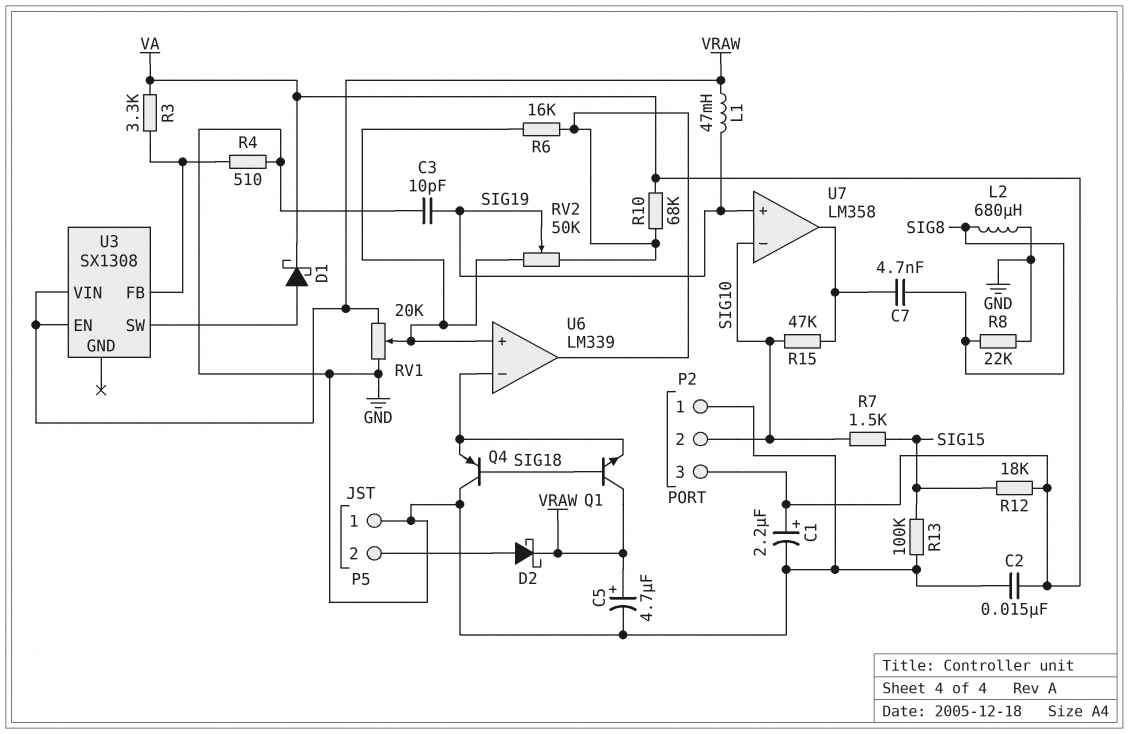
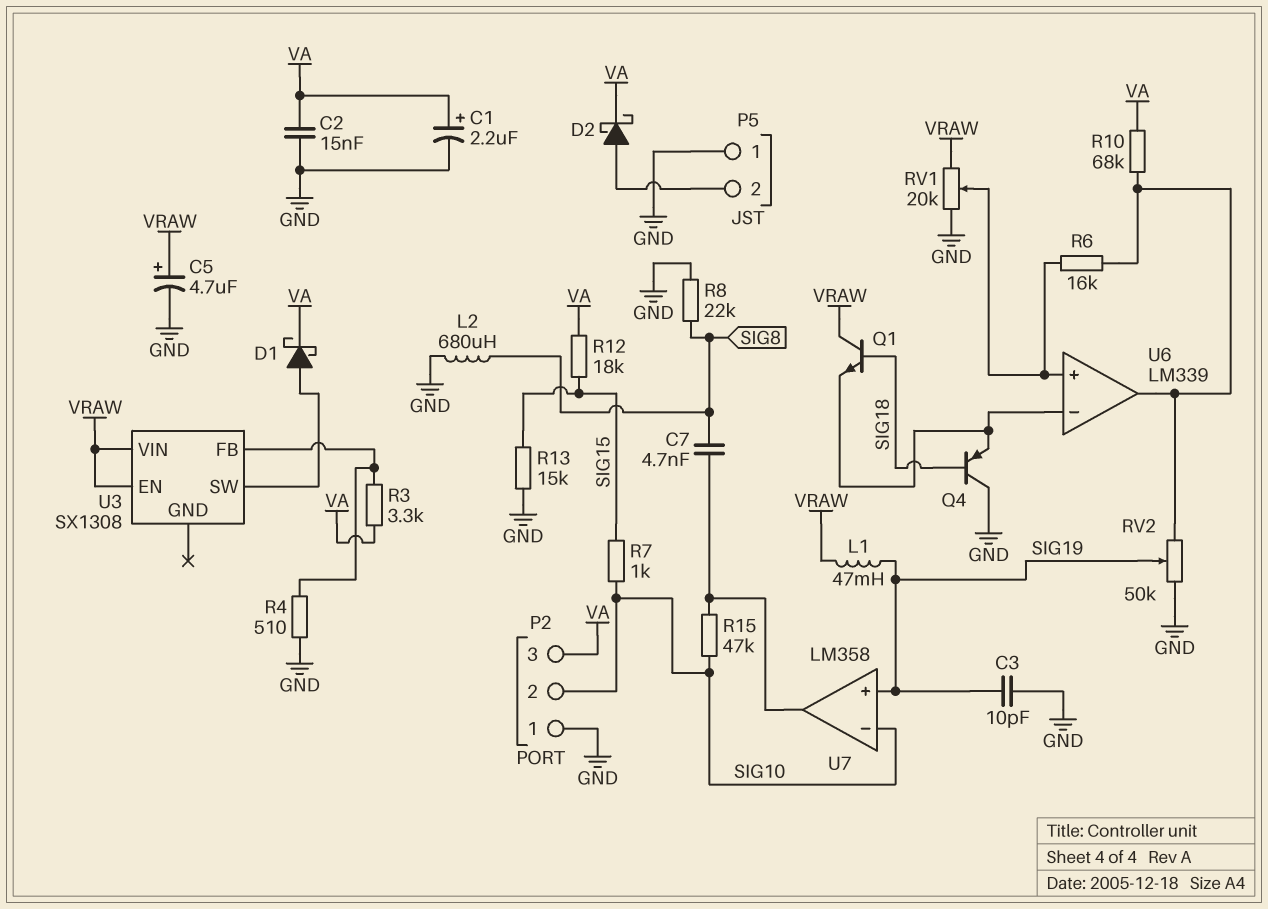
D2: schottky (A P5/2, K VRAW) -> schottky (A P5/2, K VA)
R7: 1.5k (SIG10, SIG15) -> 1k (SIG10, SIG15)
R13: 100k (GND, SIG15) -> 15k (GND, SIG15)
RV2: 50k (U6/in+, U6/out, wiper SIG19) -> 50k (GND, U6/out, wiper SIG19)

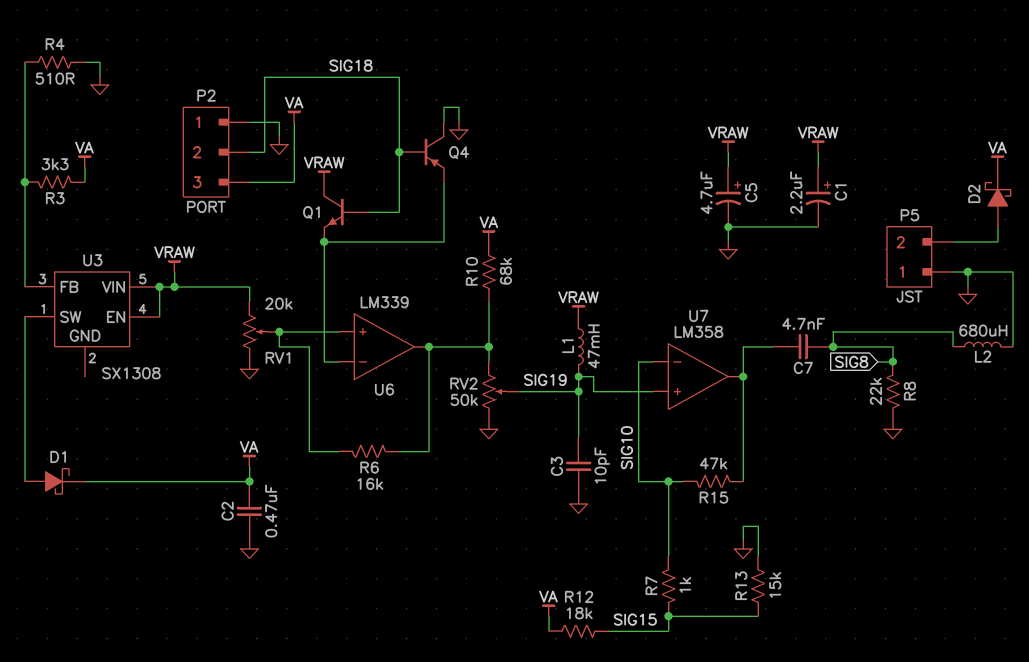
C1: 2.2uF (plus VA, minus GND) -> 2.2uF (plus VRAW, minus GND)
C2: 15nF (GND, VA) -> 470nF (GND, VA)
P2 pin 2: SIG10 -> SIG18

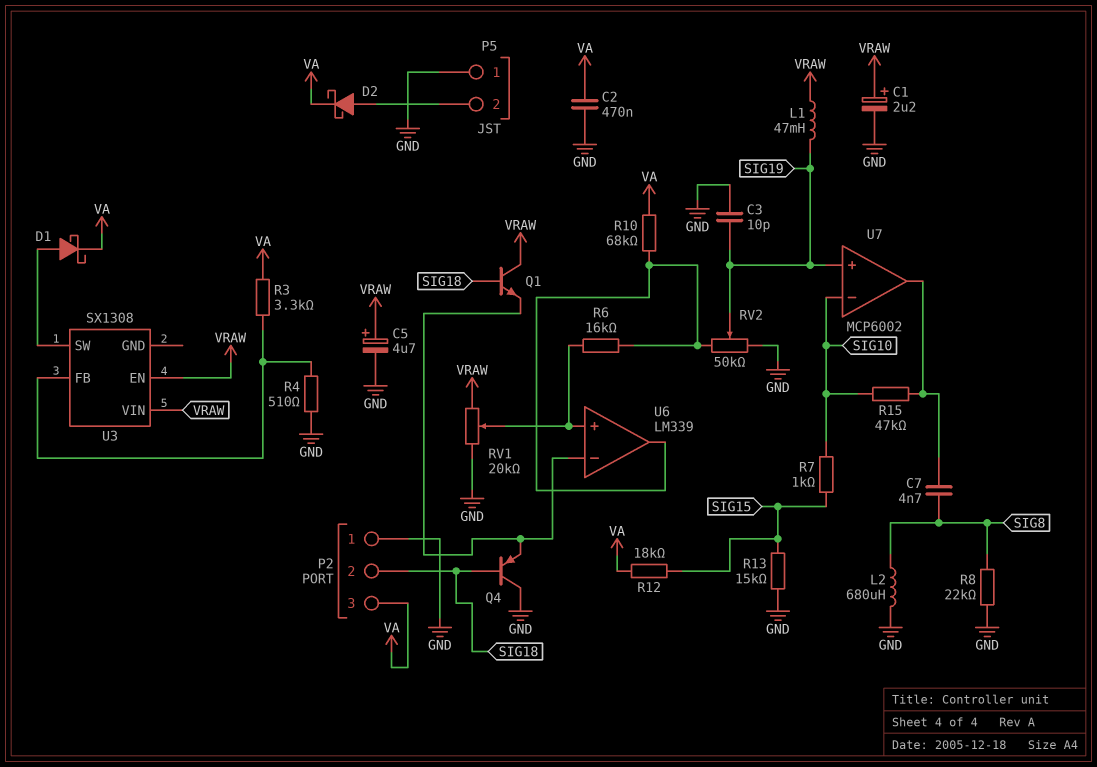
U7: LM358 -> MCP6002

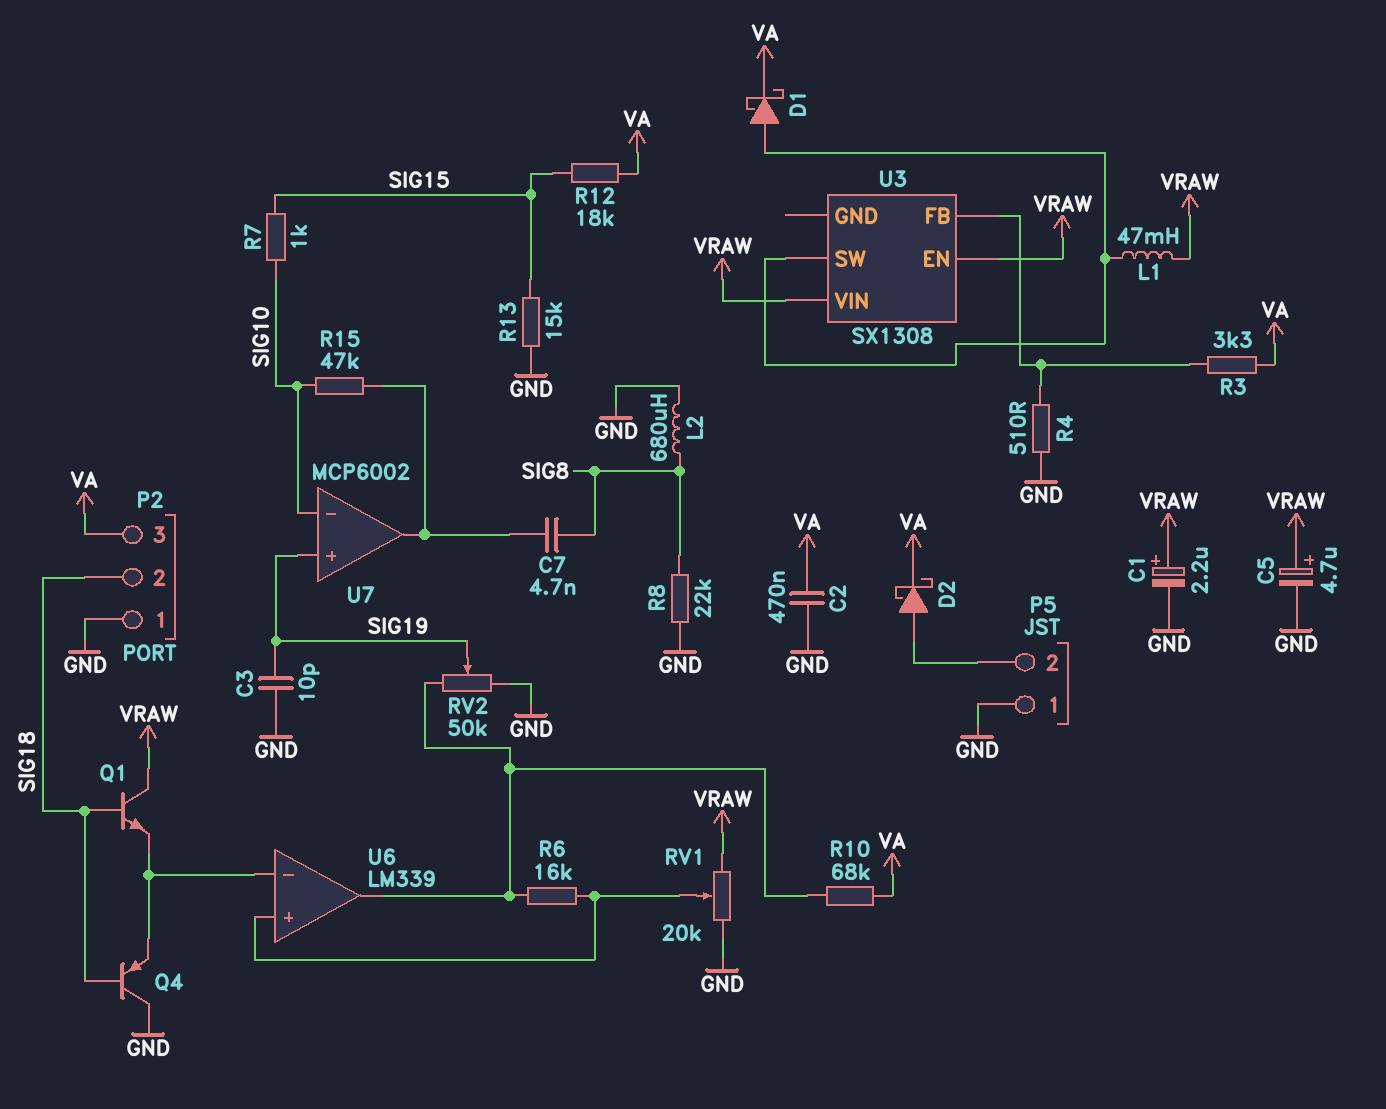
L1: 47mH (SIG19, VRAW) -> 47mH (U3/SW, VRAW)

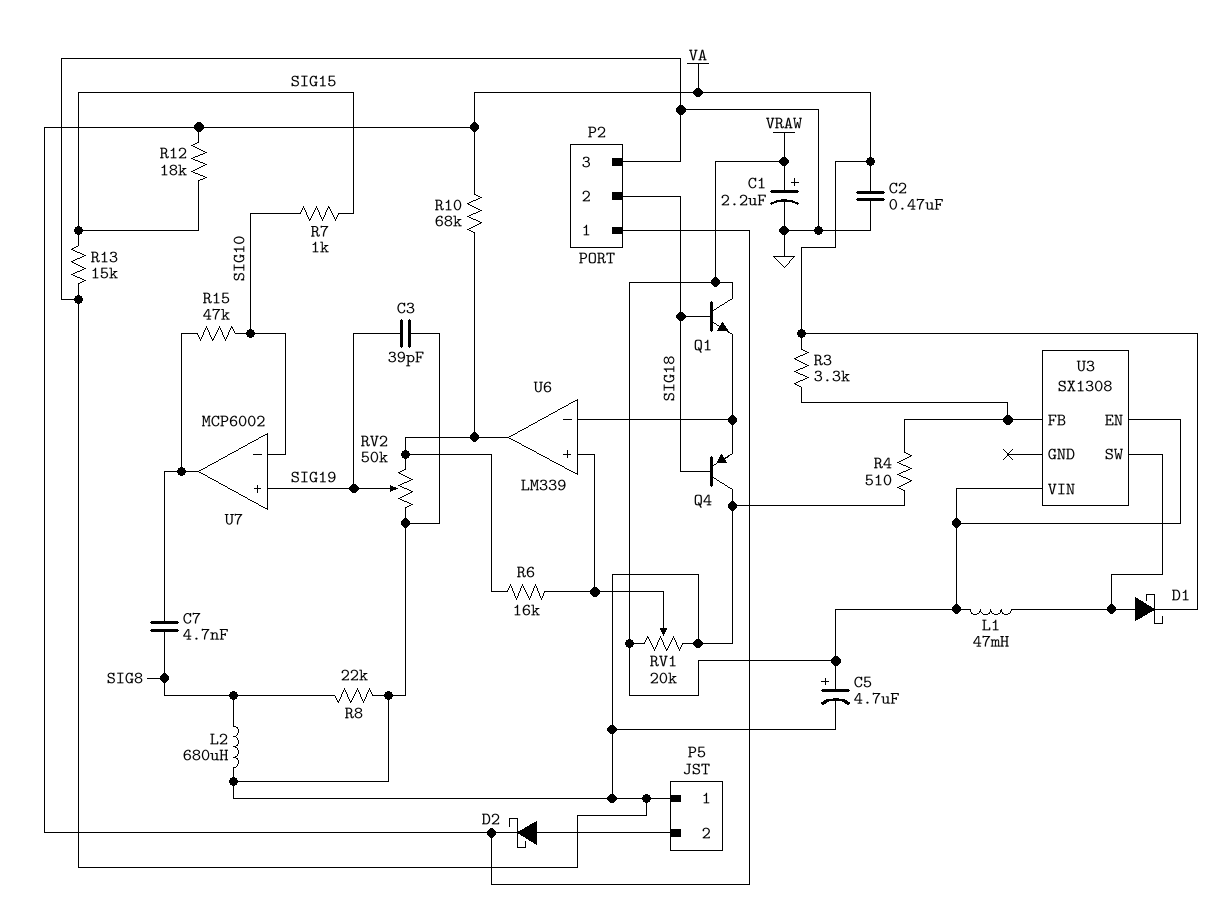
C3: 10pF (GND, SIG19) -> 39pF (GND, SIG19)
P2 pin 1: GND -> VA
P2 pin 3: VA -> GND

